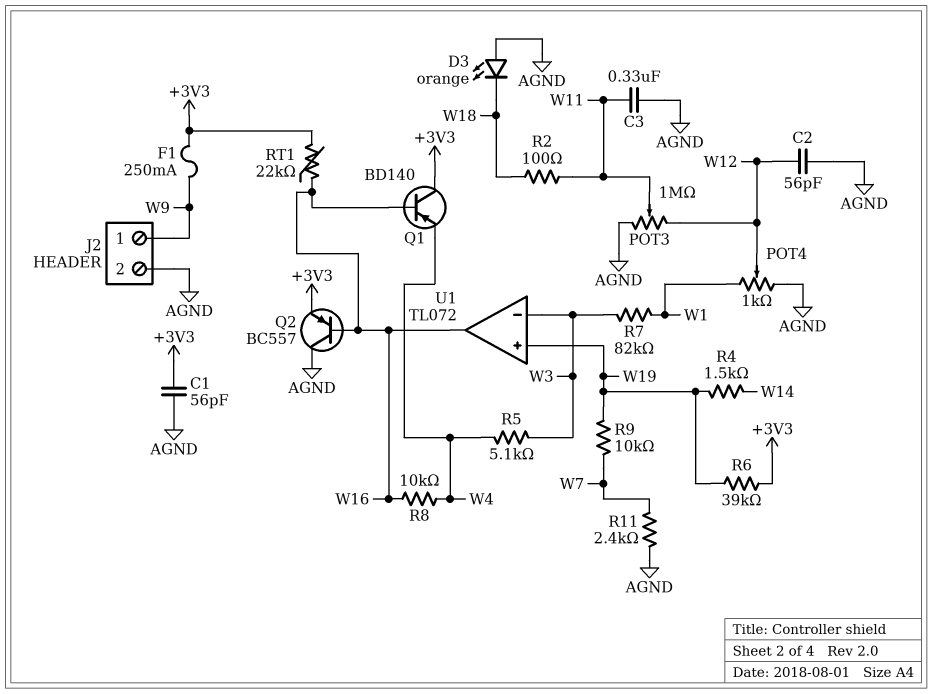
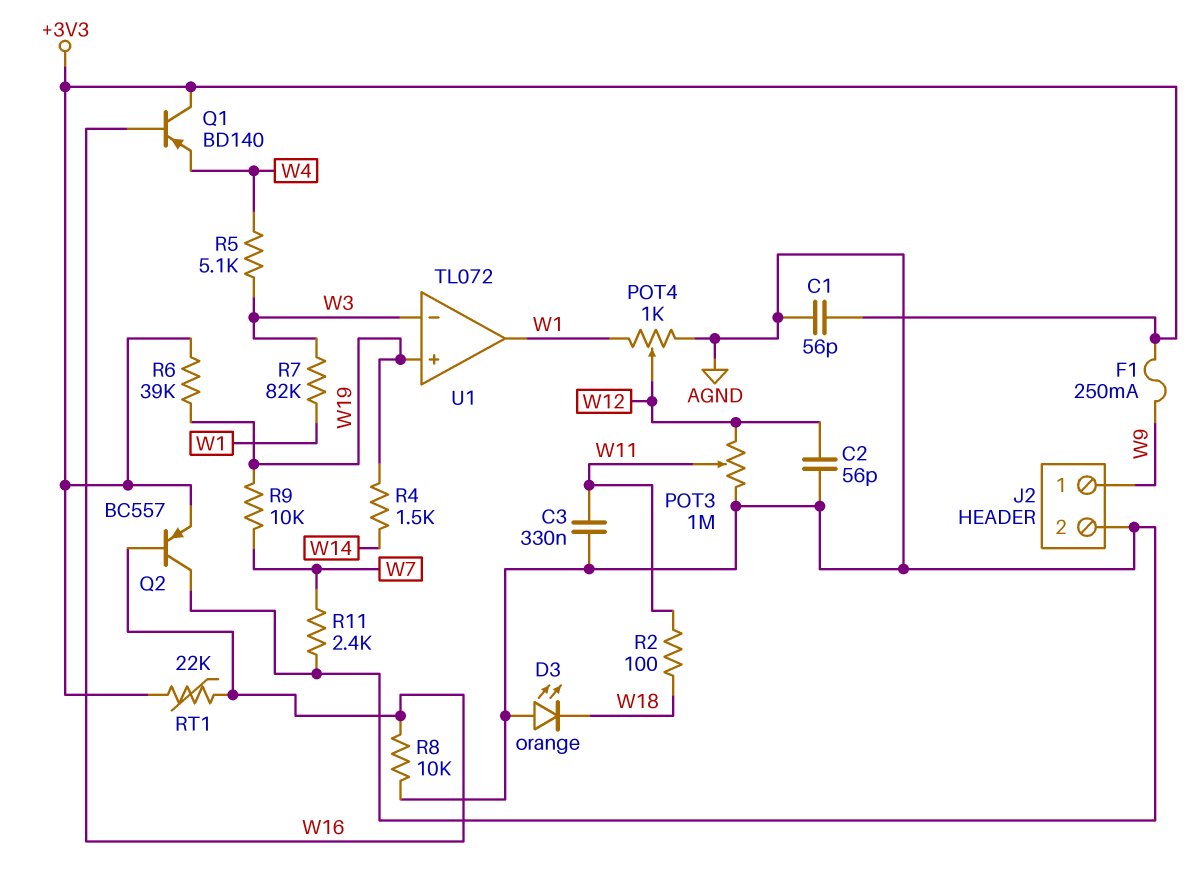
R8: 10k (W4, W16) -> 10k (AGND, W16)
U1 pin out: W16 -> W1

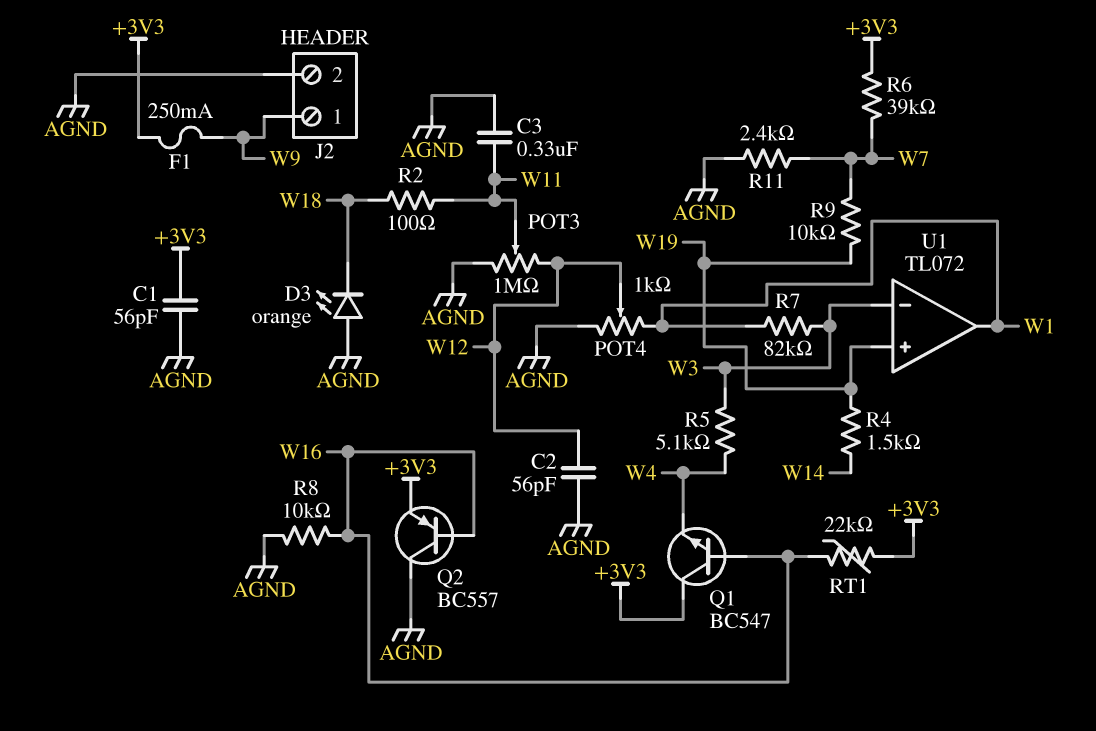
Q1: PNP BD140 (B W16, C +3V3, E W4) -> NPN BC547 (B W16, C +3V3, E W4)
R6: 39k (+3V3, W19) -> 39k (+3V3, W7)

